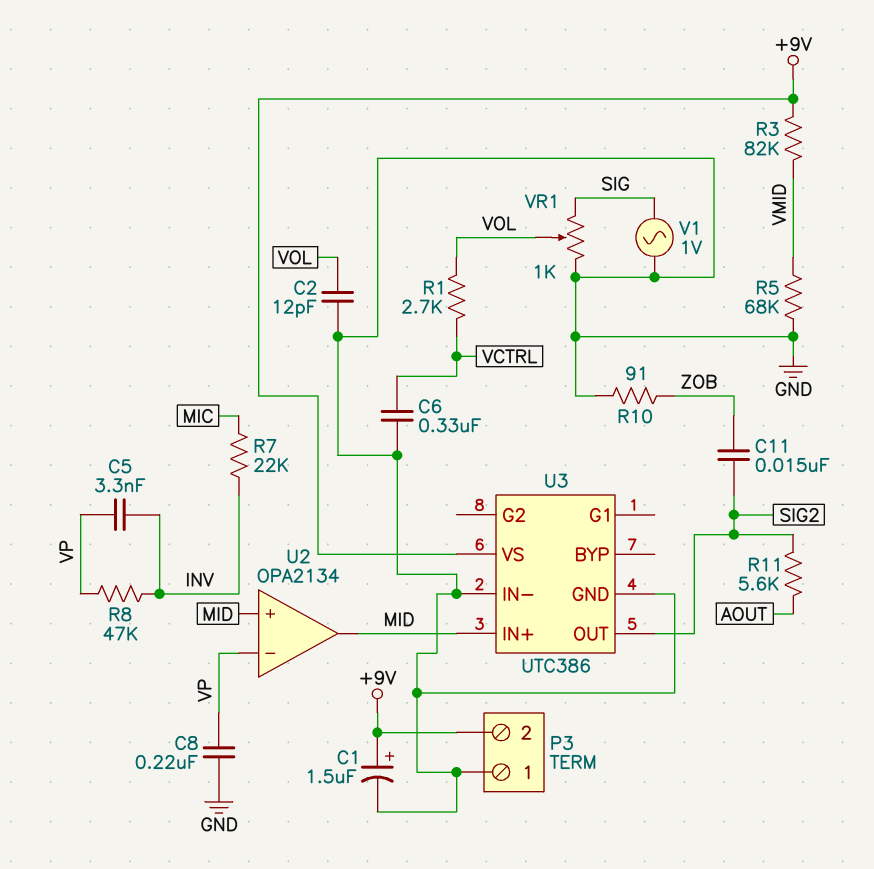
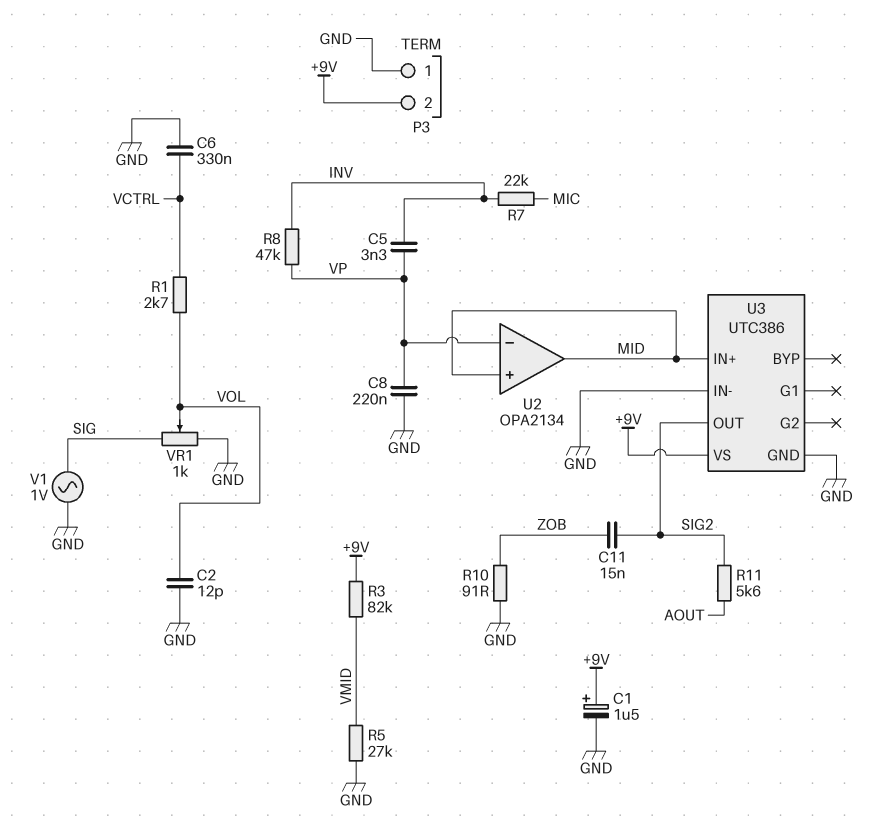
R5: 68k (GND, VMID) -> 27k (GND, VMID)

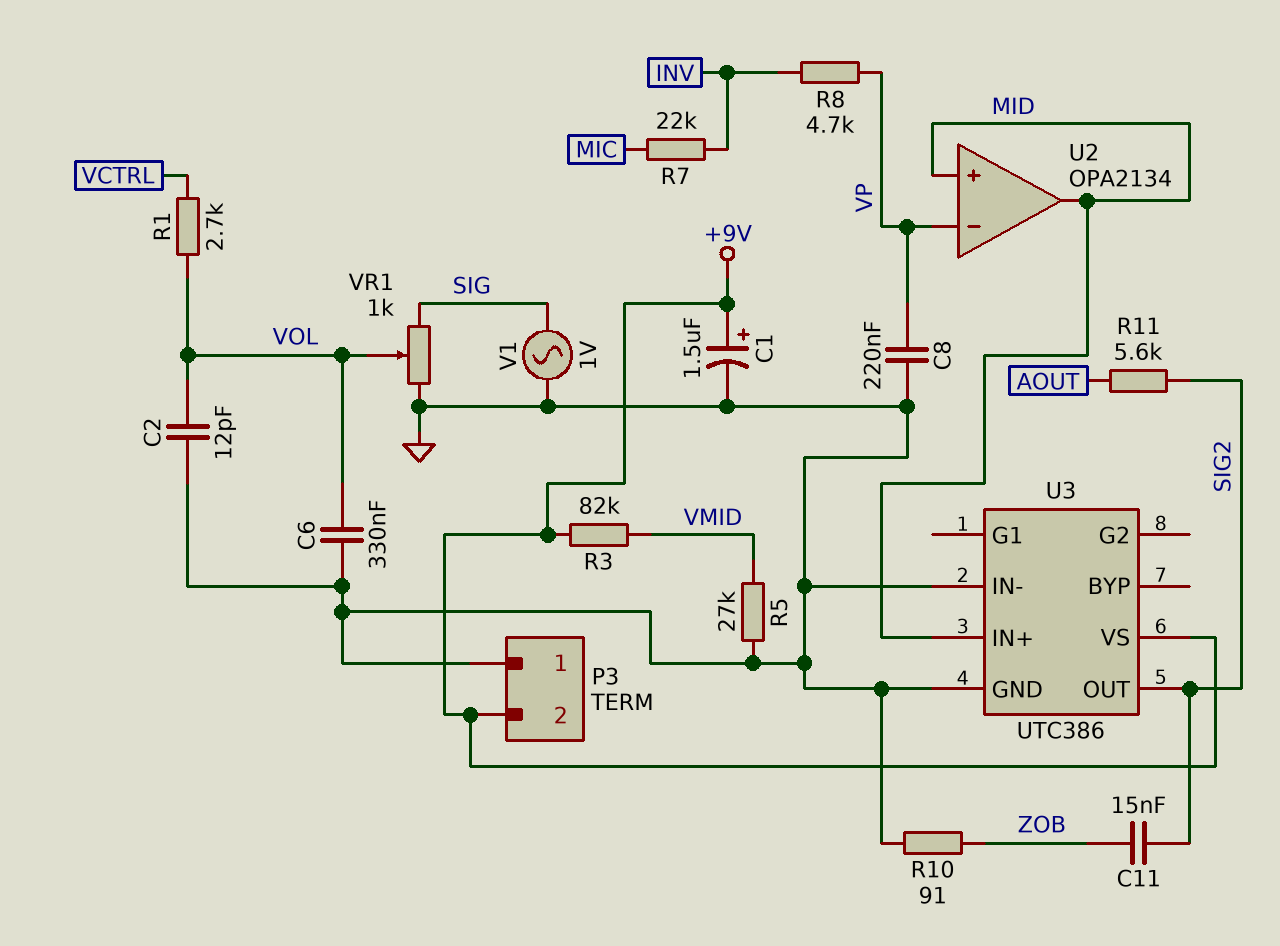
C5: 3.3nF (INV, VP) -> none
C6: 330nF (GND, VCTRL) -> 330nF (GND, VOL)
R8: 47k (INV, VP) -> 4.7k (INV, VP)

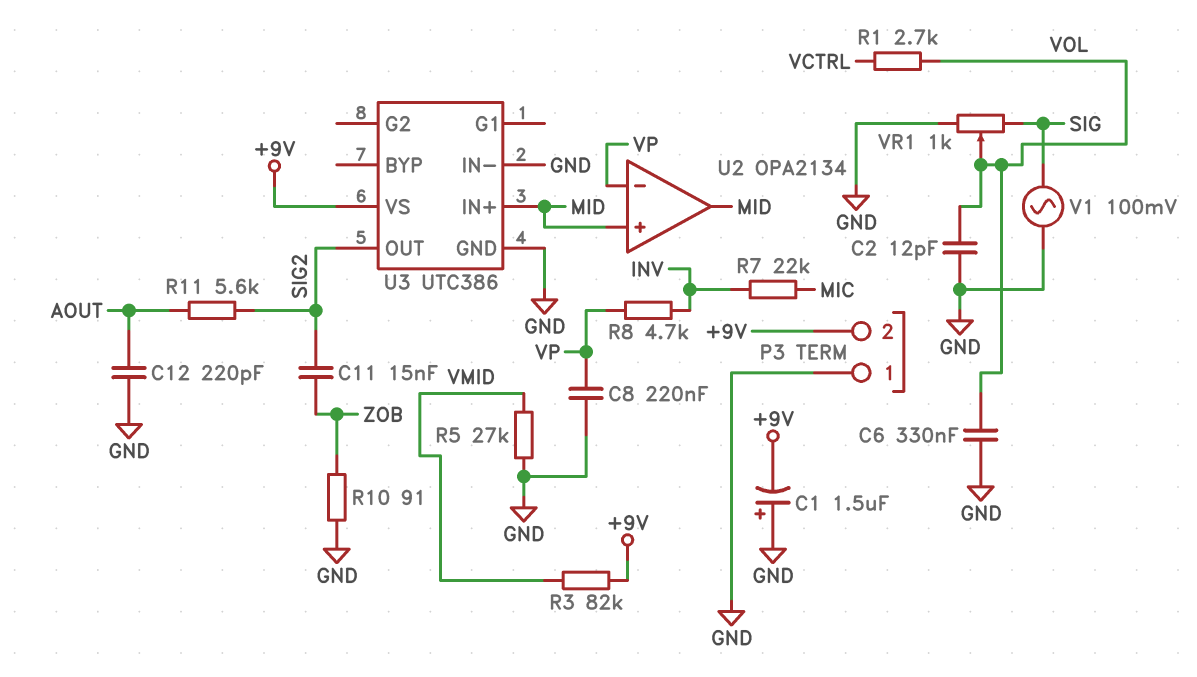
C1: 1.5uF (plus +9V, minus GND) -> 1.5uF (plus GND, minus +9V)
C12: none -> 220pF (AOUT, GND)
V1: AC 1V (GND, SIG) -> AC 100mV (GND, SIG)

